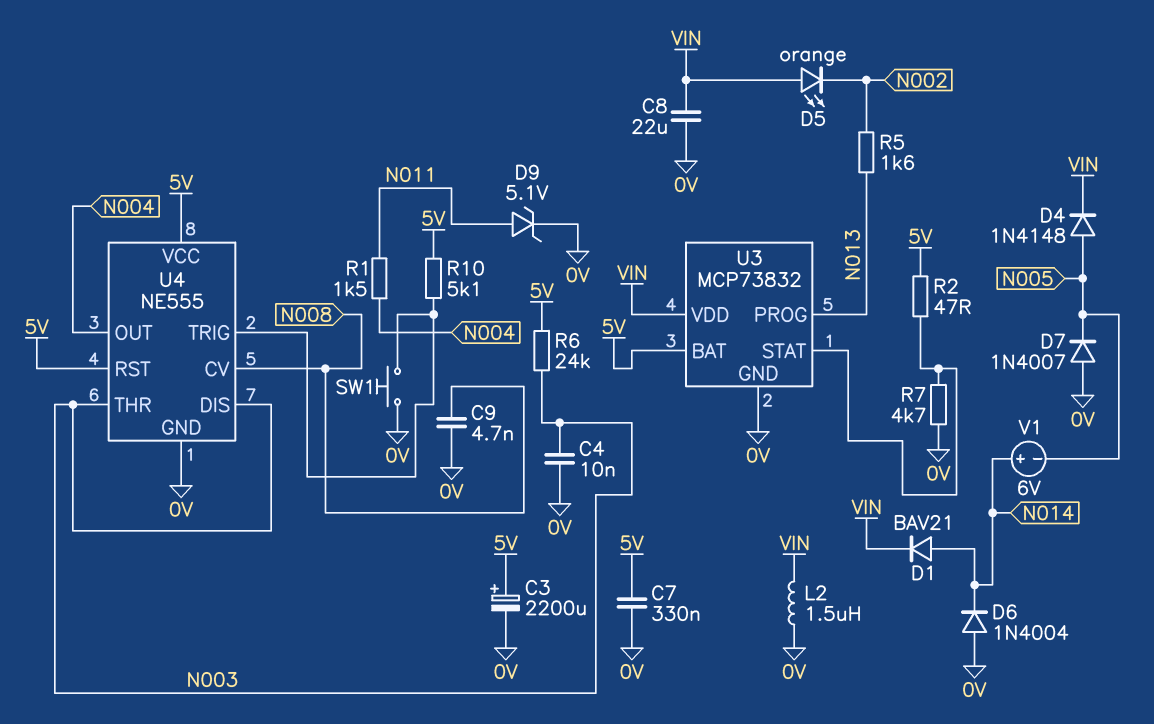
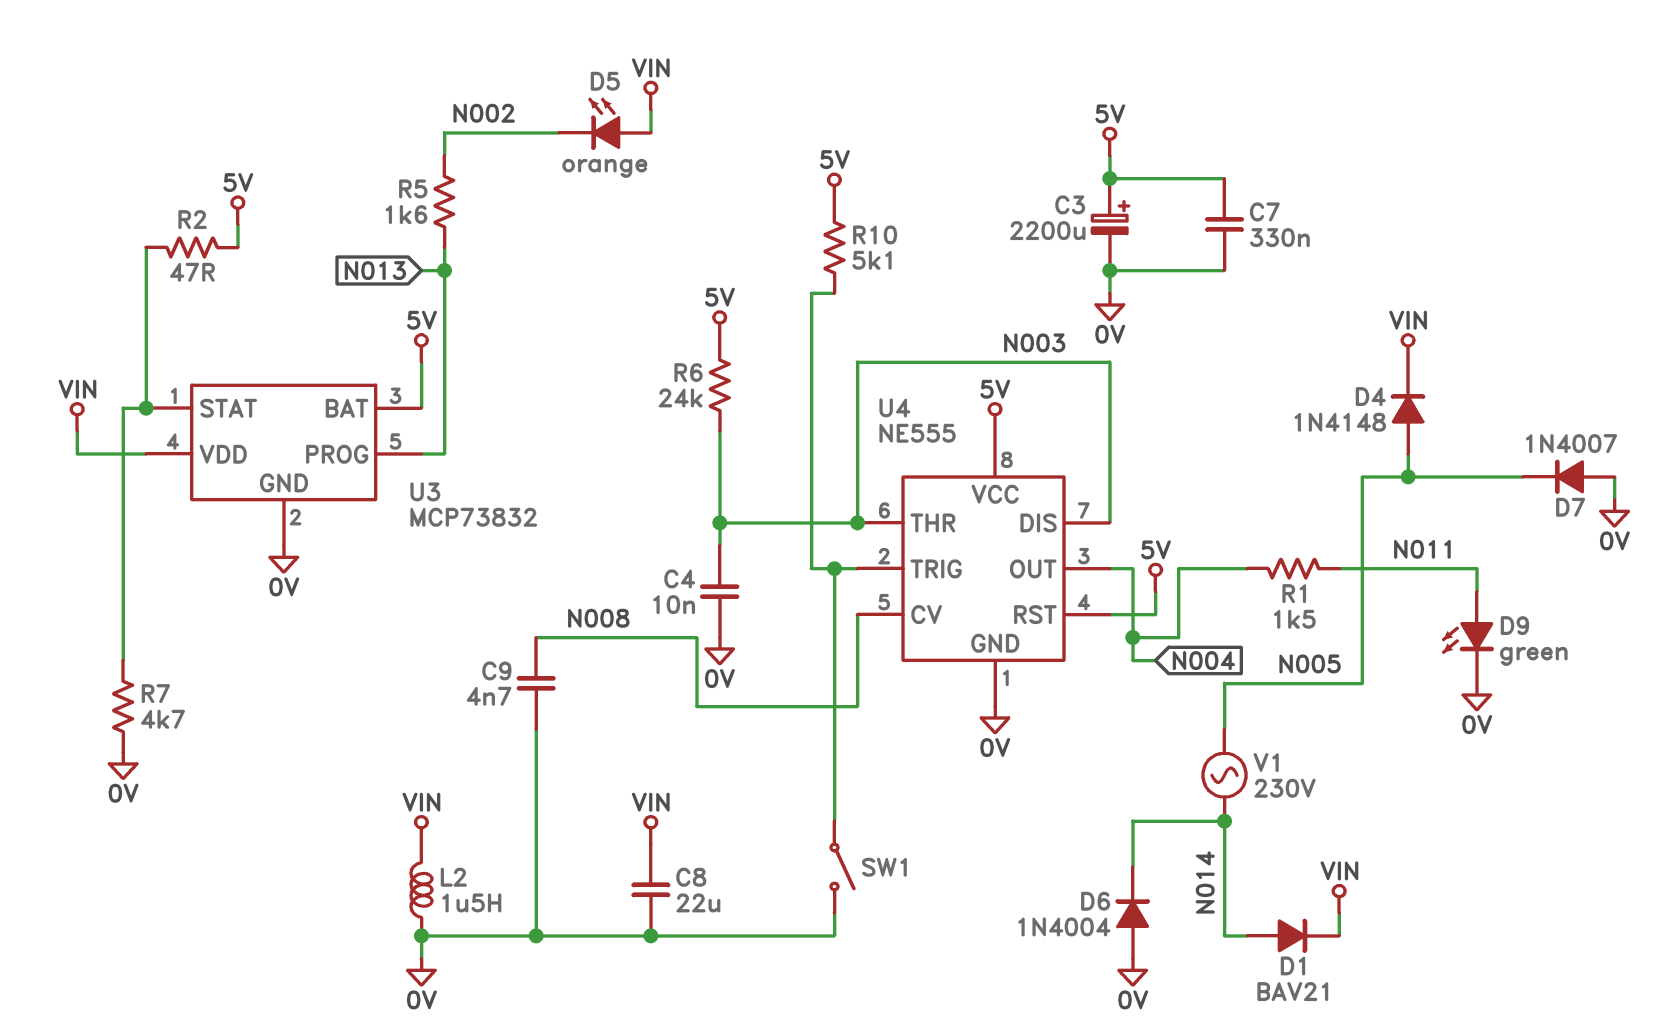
D9: zener 5.1V (A N011, K 0V) -> LED green (A N011, K 0V)
SW1: button (0V, U4/TRIG) -> switch (0V, U4/TRIG)
V1: 6V (plus N014, minus N005) -> AC 230V (N005, N014)

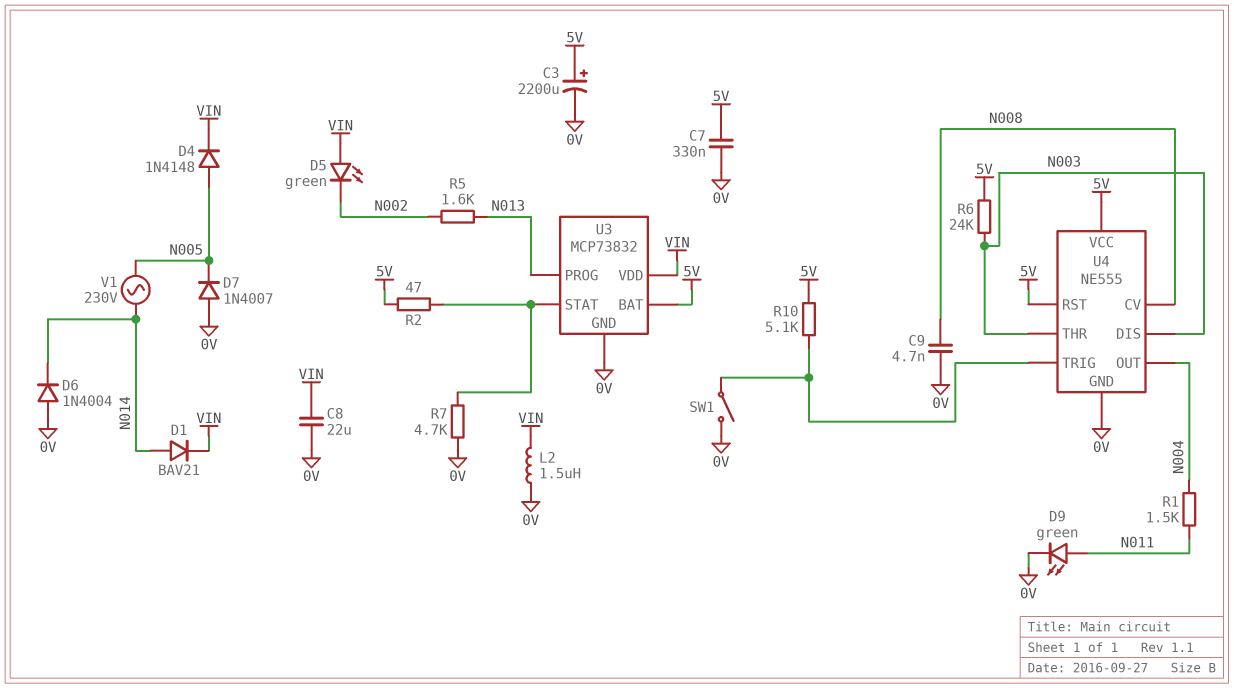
C4: 10nF (0V, N003) -> none
D5: LED orange (A VIN, K N002) -> LED green (A VIN, K N002)

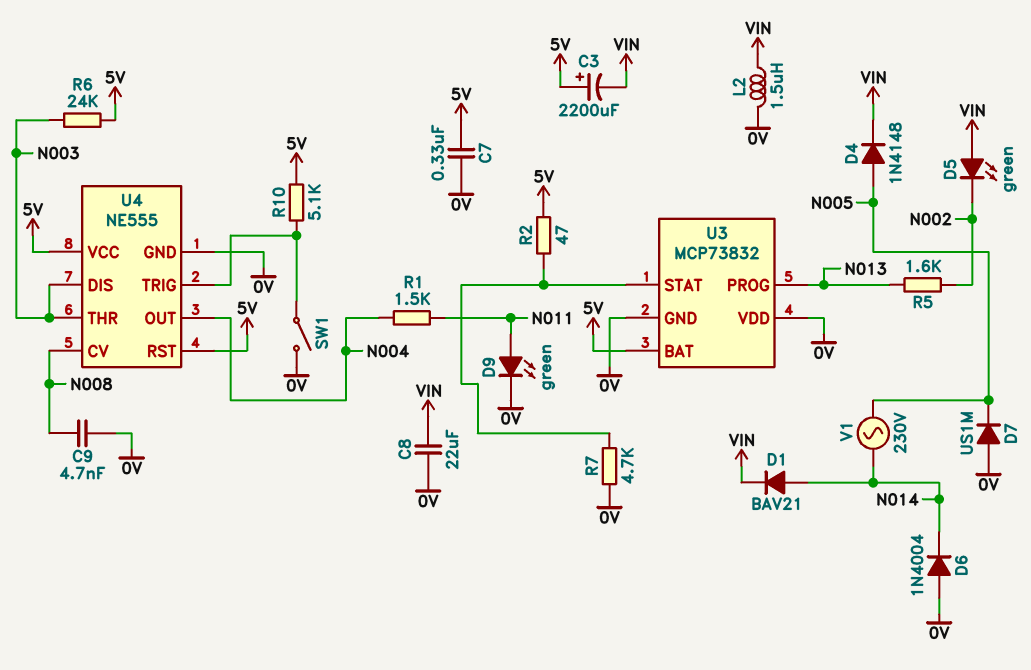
C3: 2200uF (plus 5V, minus 0V) -> 2200uF (plus 5V, minus VIN)
D7: diode 1N4007 (A 0V, K N005) -> diode US1M (A 0V, K N005)
U3 pin VDD: VIN -> 0V

